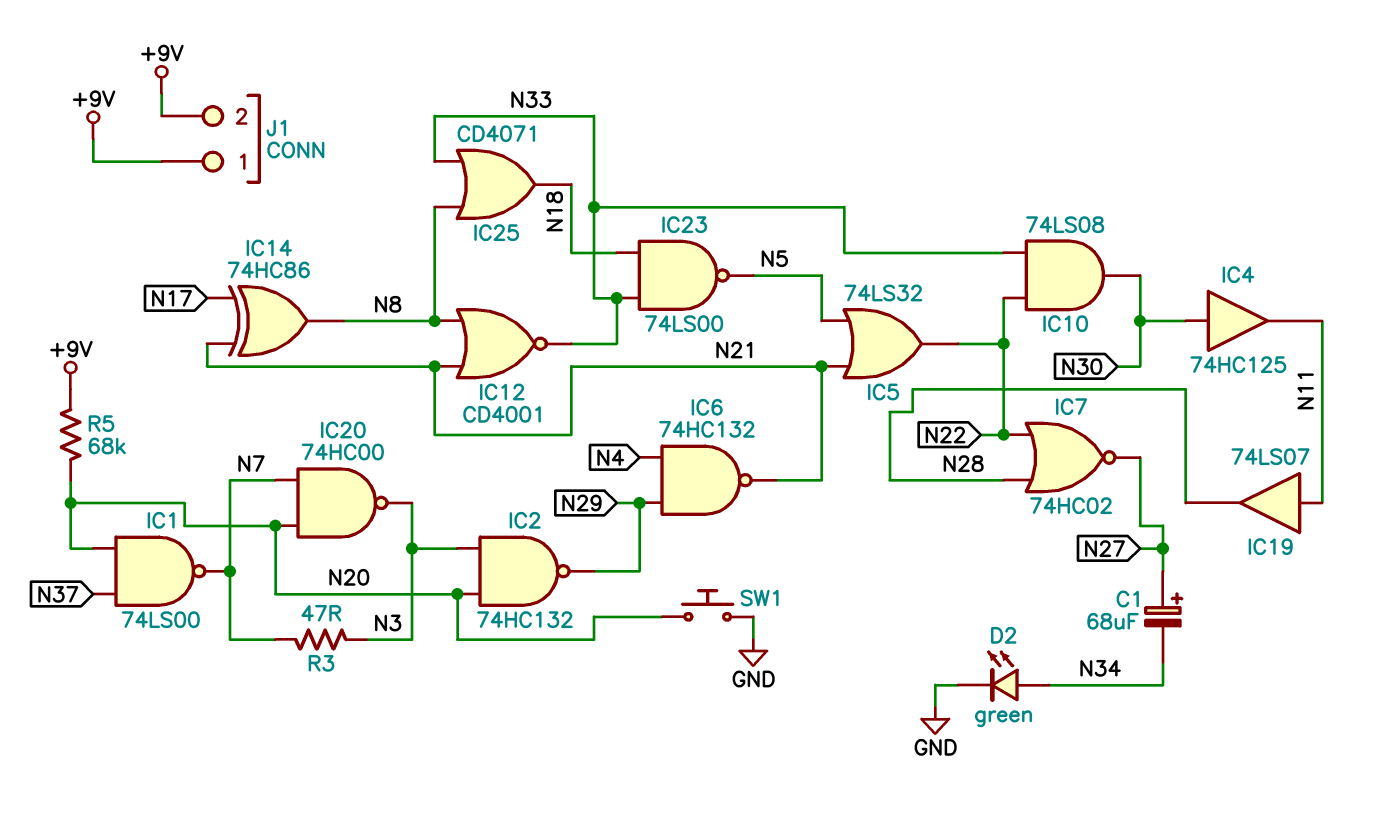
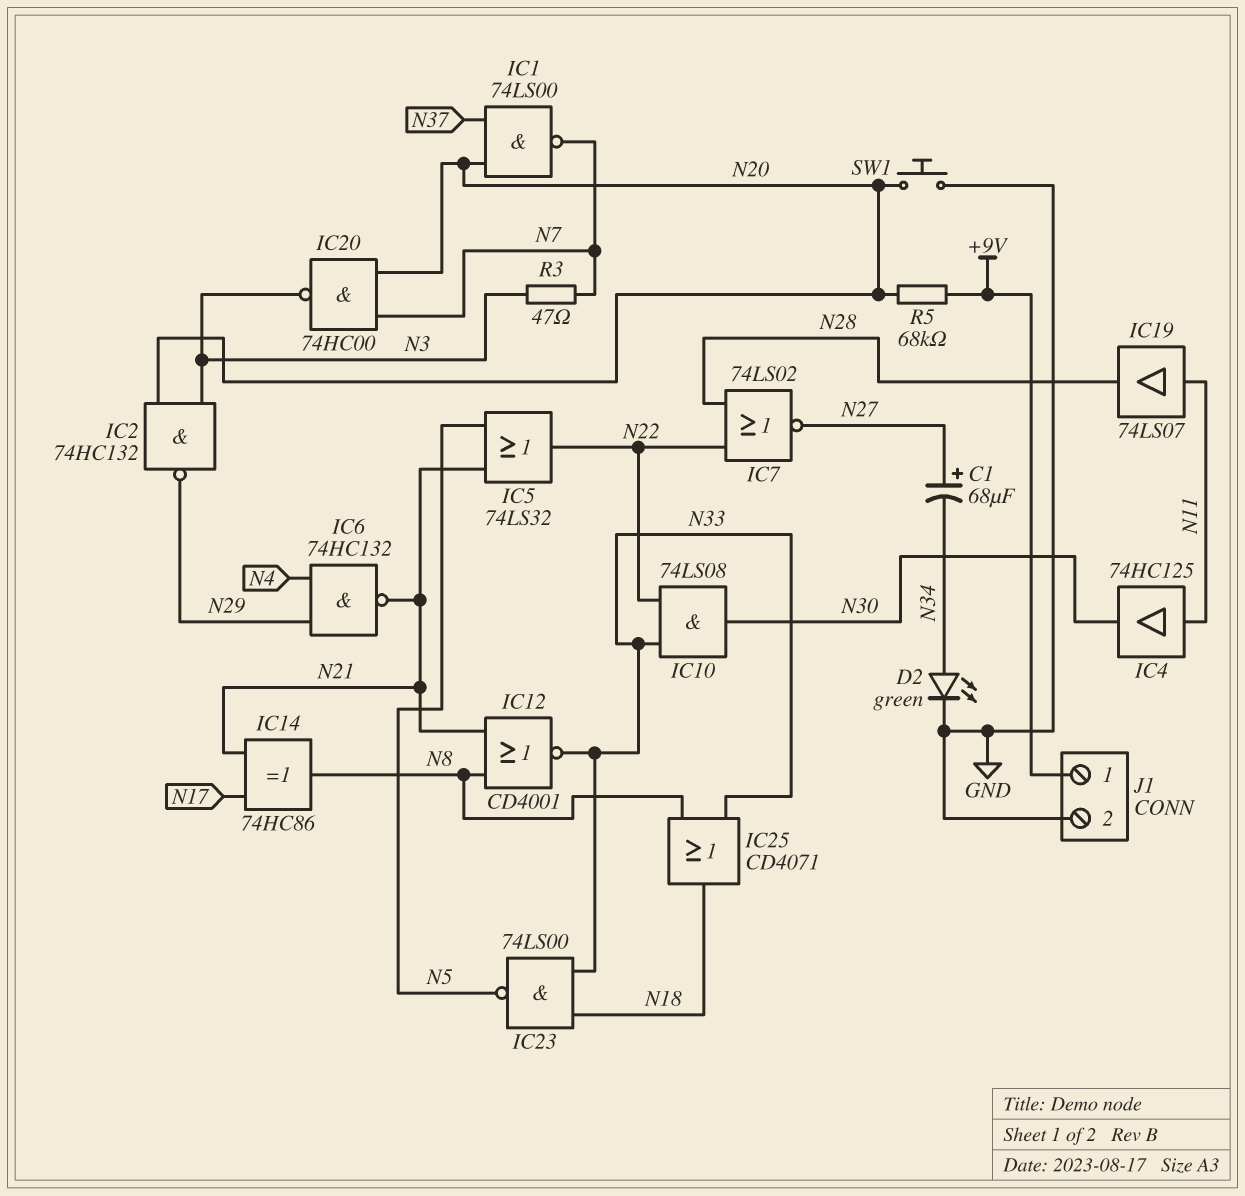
IC4: buffer 74HC125 (in N30, out N11) -> buffer 74HC125 (in N11, out N30)
IC7: NOR 74HC02 (in N22, in N28, out N27) -> NOR 74LS02 (in N22, in N28, out N27)
J1 pin 2: +9V -> GND

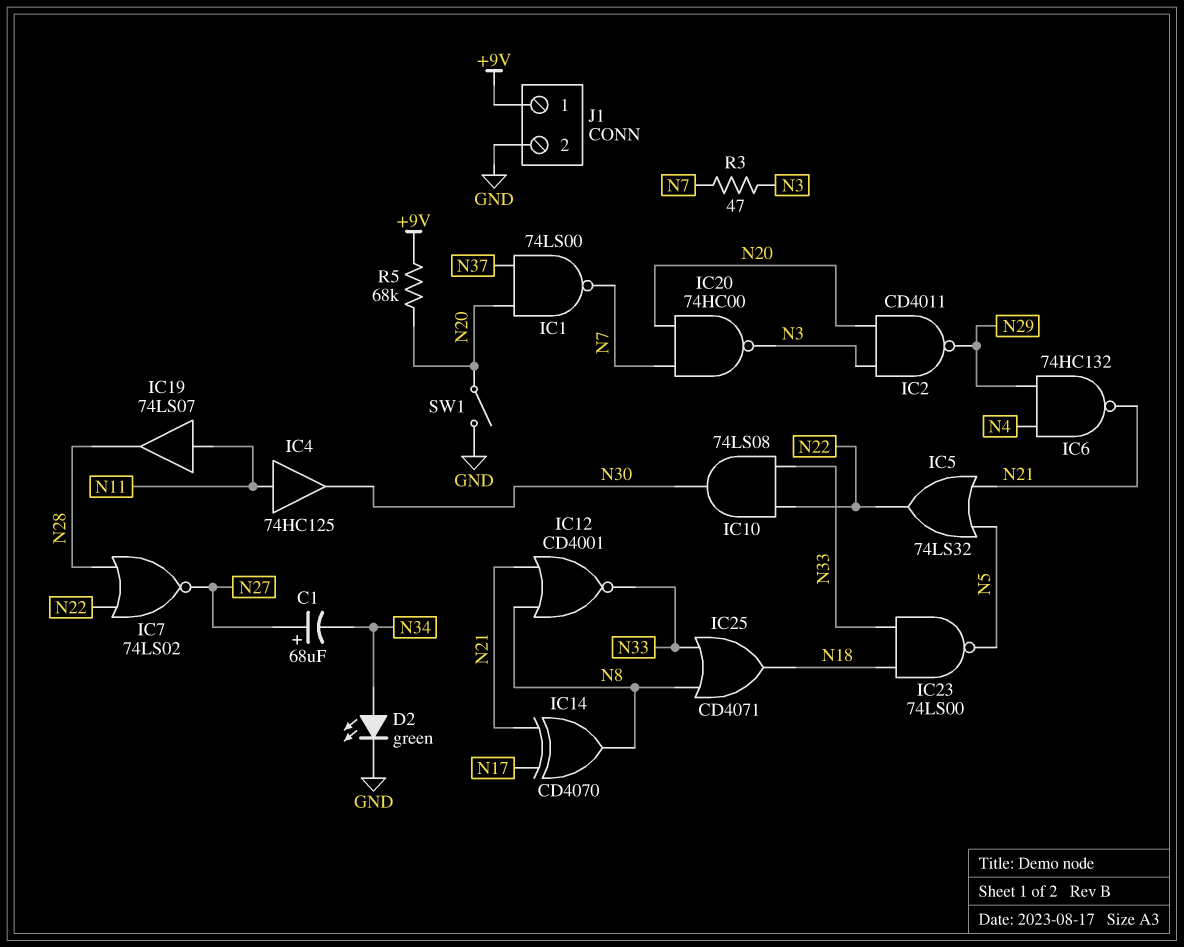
IC2: NAND 74HC132 (in N3, in N20, out N29) -> NAND CD4011 (in N3, in N20, out N29)
IC14: XOR 74HC86 (in N17, in N21, out N8) -> XOR CD4070 (in N17, in N21, out N8)
SW1: button (GND, N20) -> switch (GND, N20)

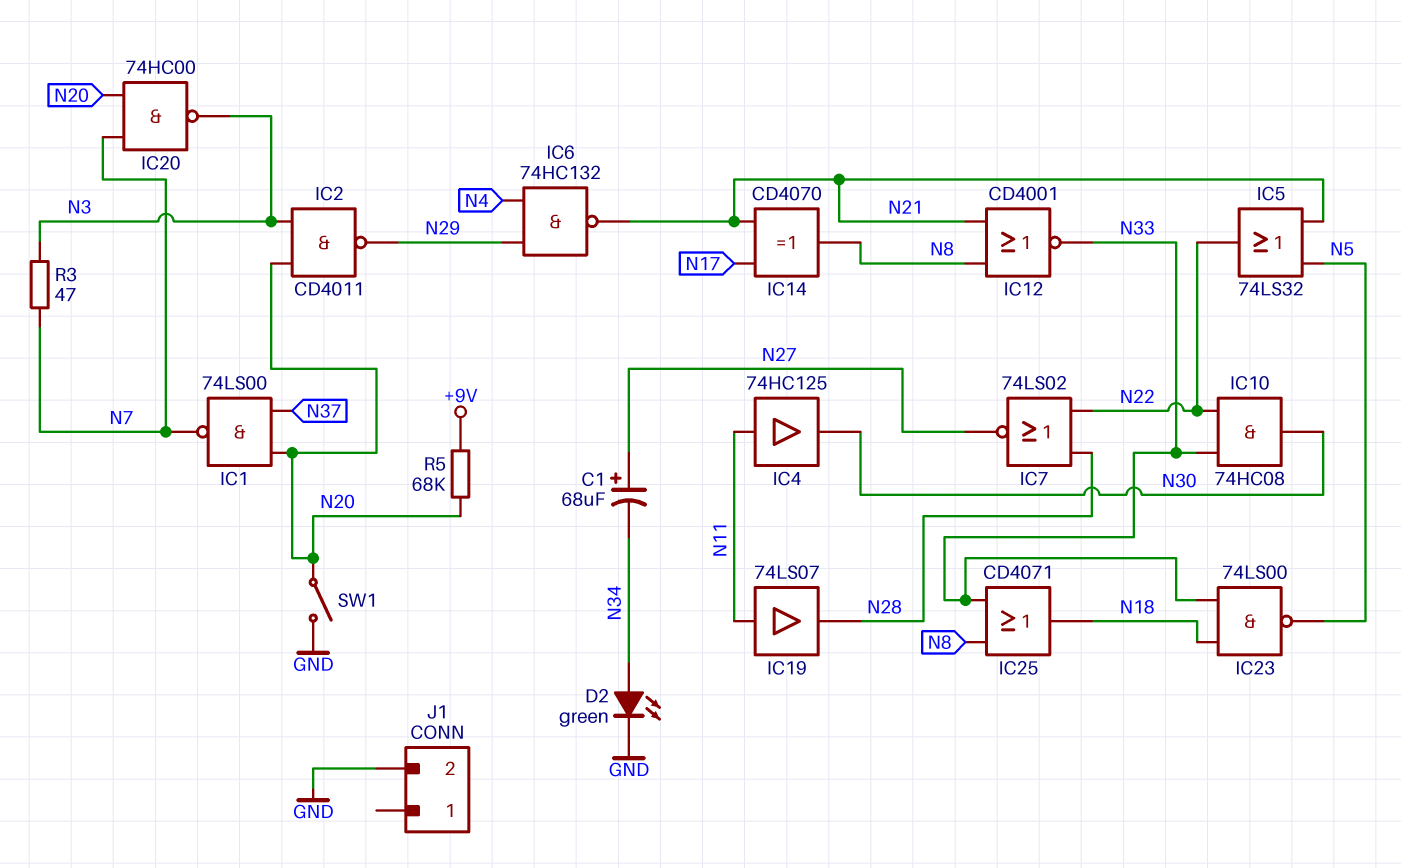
IC10: AND 74LS08 (in N22, in N33, out N30) -> AND 74HC08 (in N22, in N33, out N30)
J1 pin 1: +9V -> none

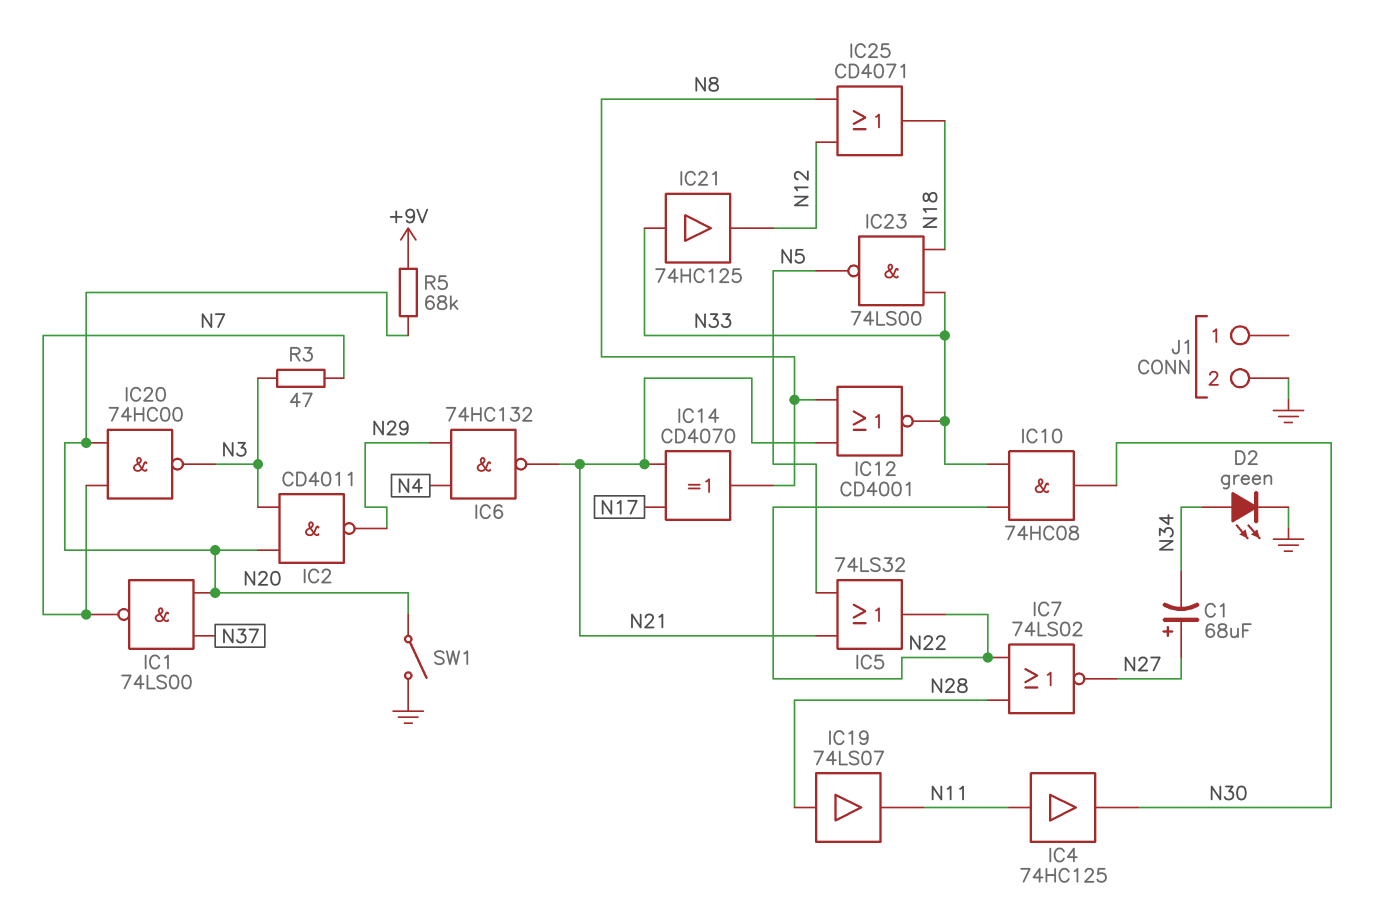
IC19: buffer 74LS07 (in N11, out N28) -> buffer 74LS07 (in N28, out N11)
IC21: none -> buffer 74HC125 (in N33, out N12)
IC25: OR CD4071 (in N8, in N33, out N18) -> OR CD4071 (in N8, in N12, out N18)

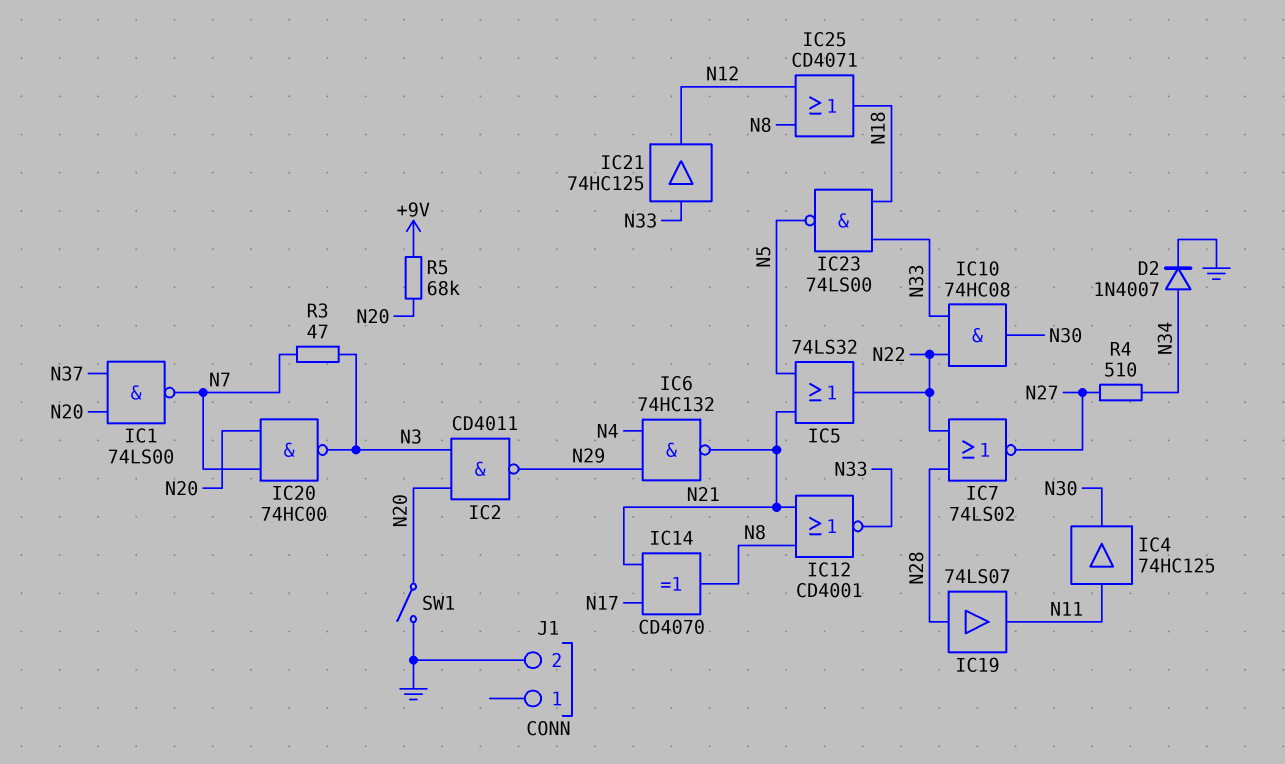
C1: 68uF (plus N27, minus N34) -> none
D2: LED green (A N34, K GND) -> diode 1N4007 (A N34, K GND)
R4: none -> 510 (N27, N34)

